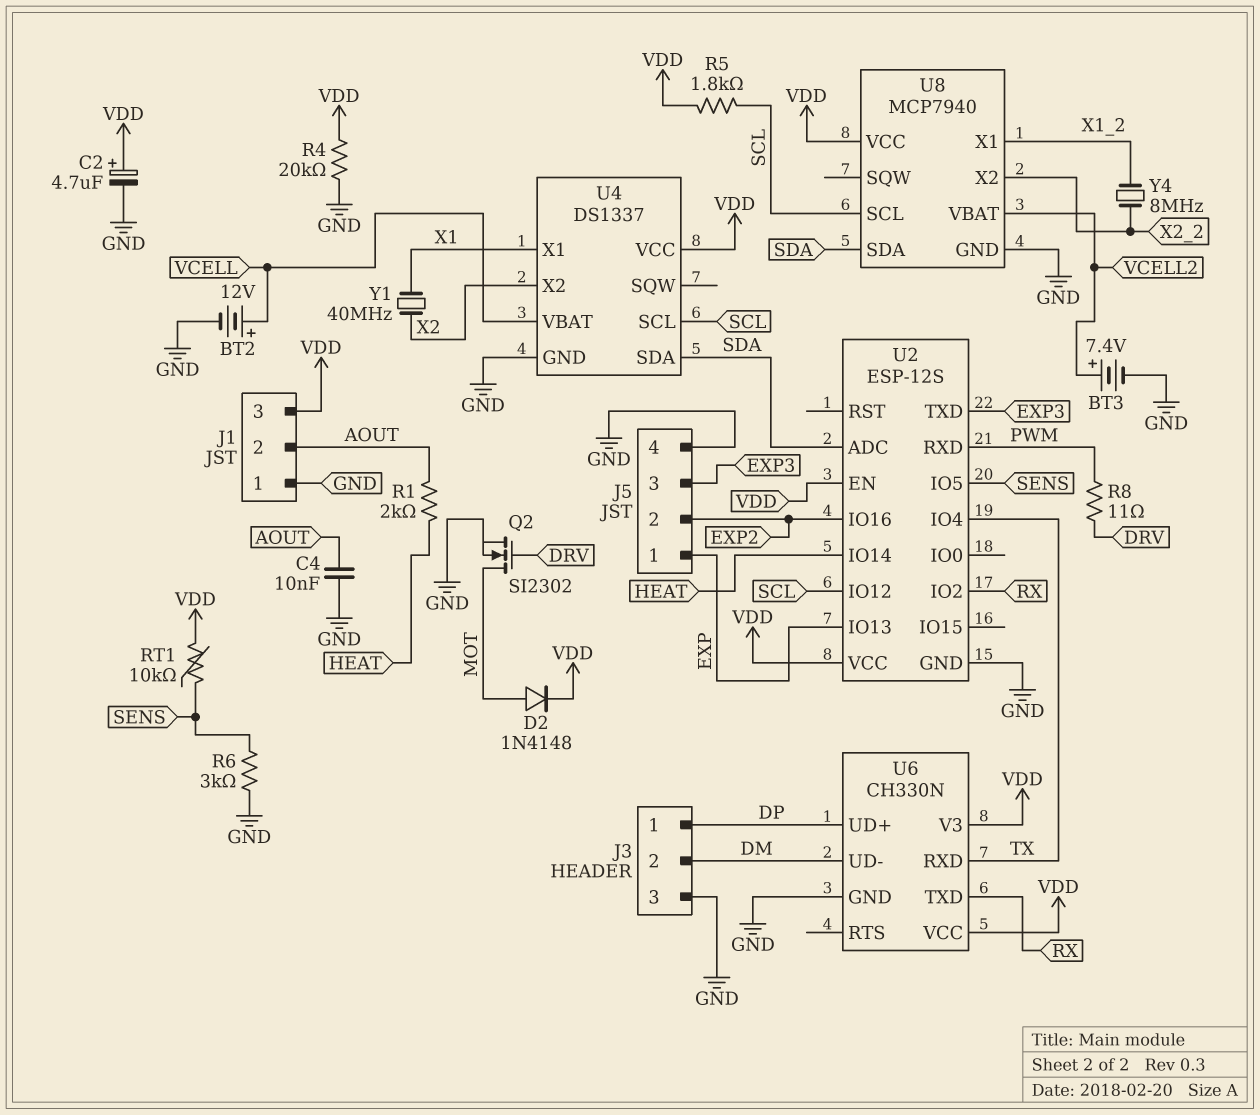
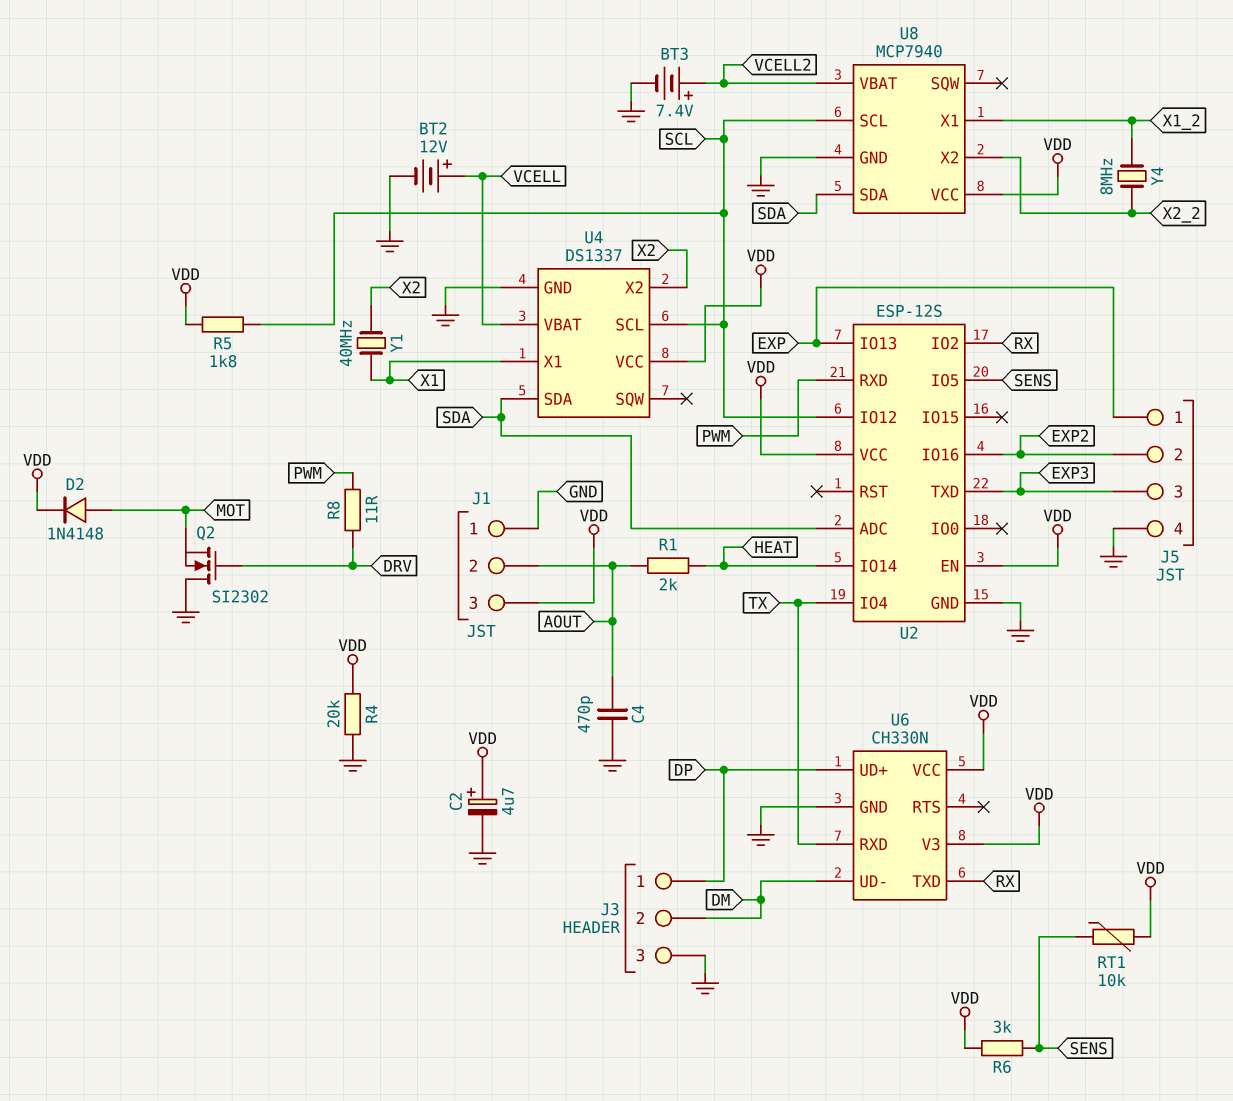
C4: 10nF (AOUT, GND) -> 470pF (AOUT, GND)
Q2: NMOS SI2302 (G DRV, D MOT, S GND) -> NMOS SI2302 (G DRV, D GND, S MOT)
R6: 3k (GND, SENS) -> 3k (SENS, VDD)

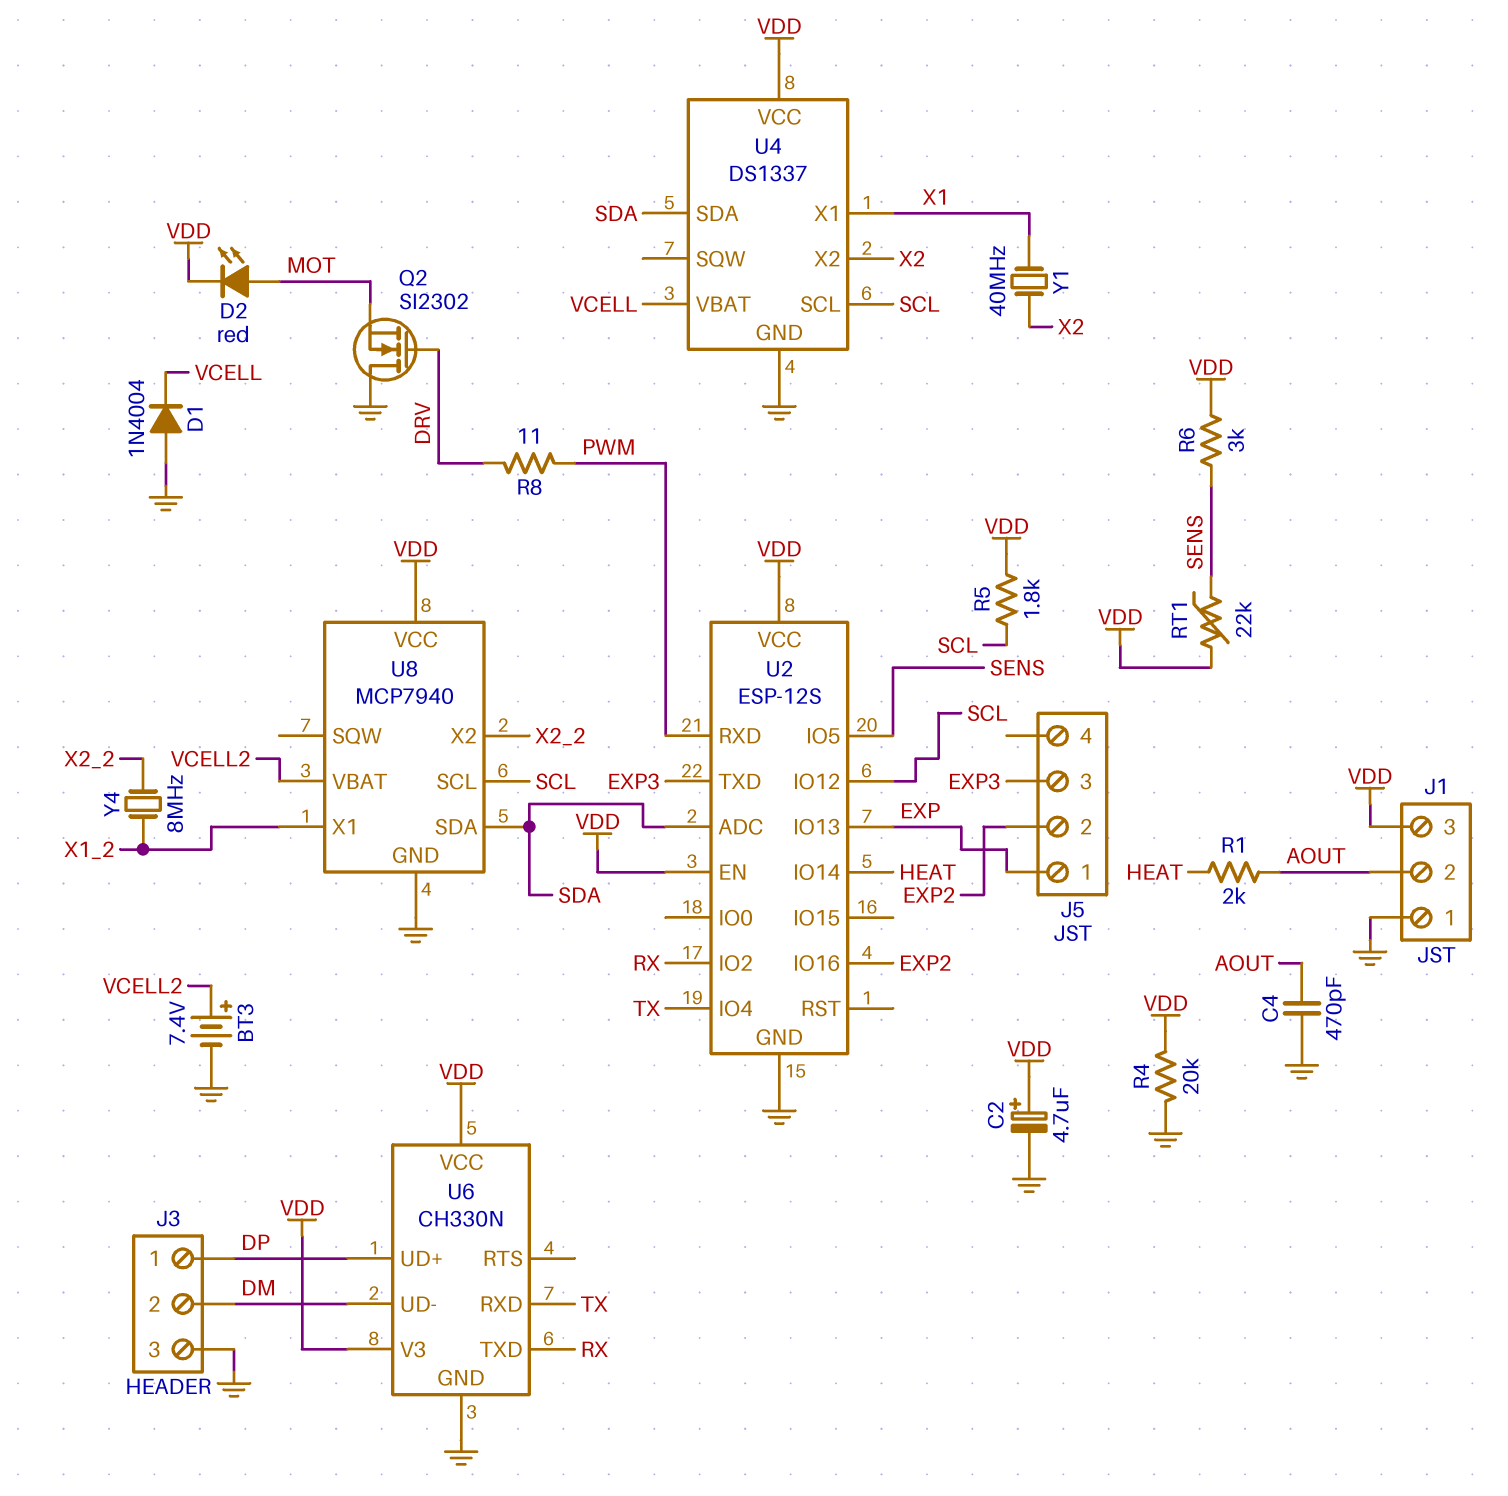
BT2: 12V (plus VCELL, minus GND) -> none
D1: none -> diode 1N4004 (A GND, K VCELL)
D2: diode 1N4148 (A MOT, K VDD) -> LED red (A MOT, K VDD)
J5 pin 4: GND -> none
RT1: 10k (SENS, VDD) -> 22k (SENS, VDD)

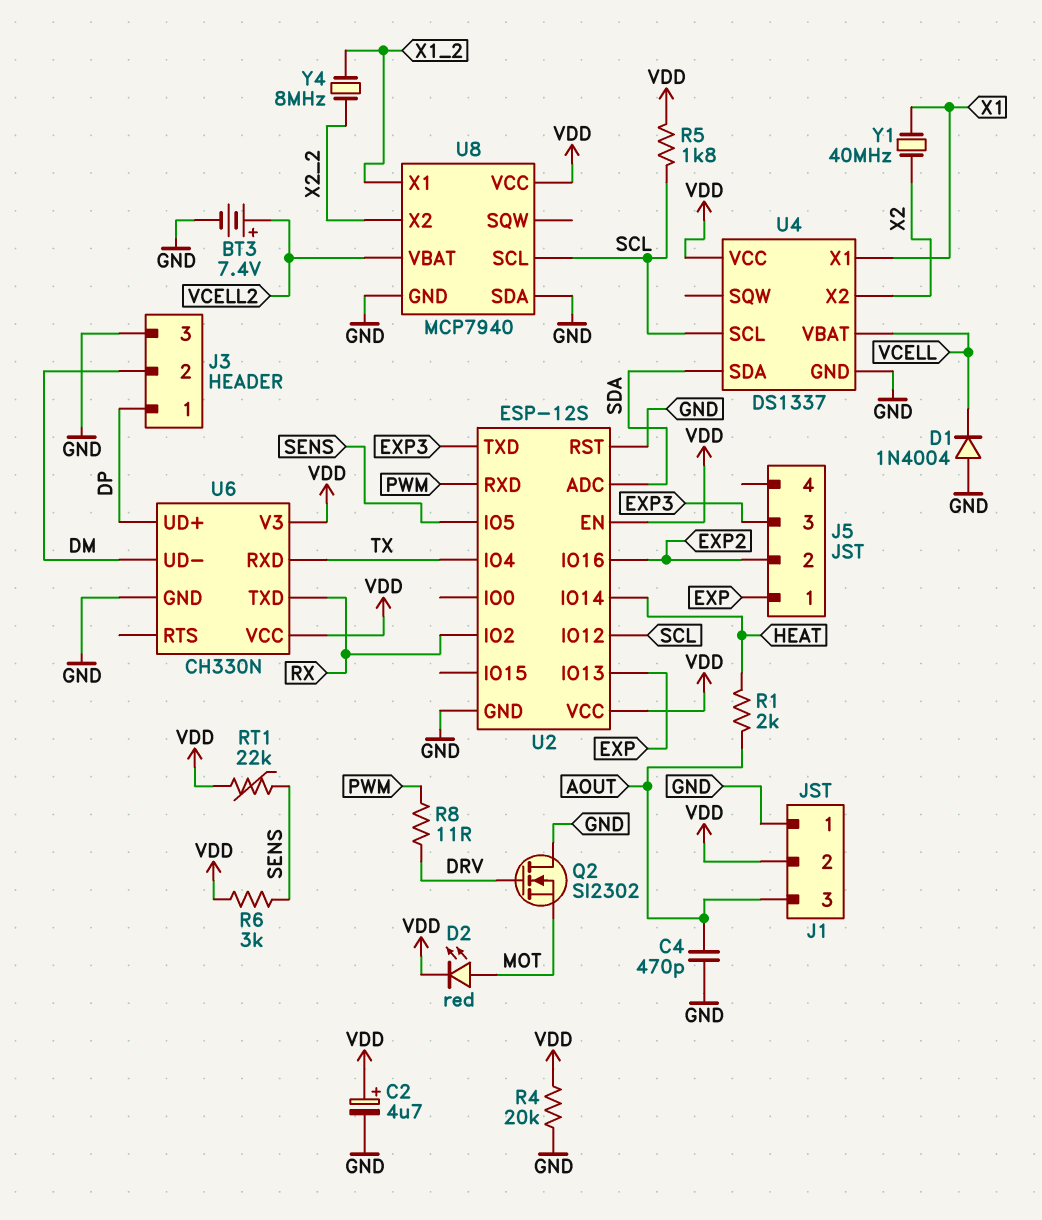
J1 pin 2: AOUT -> VDD
J1 pin 3: VDD -> AOUT
U2 pin RST: none -> GND
U8 pin SDA: SDA -> GND

